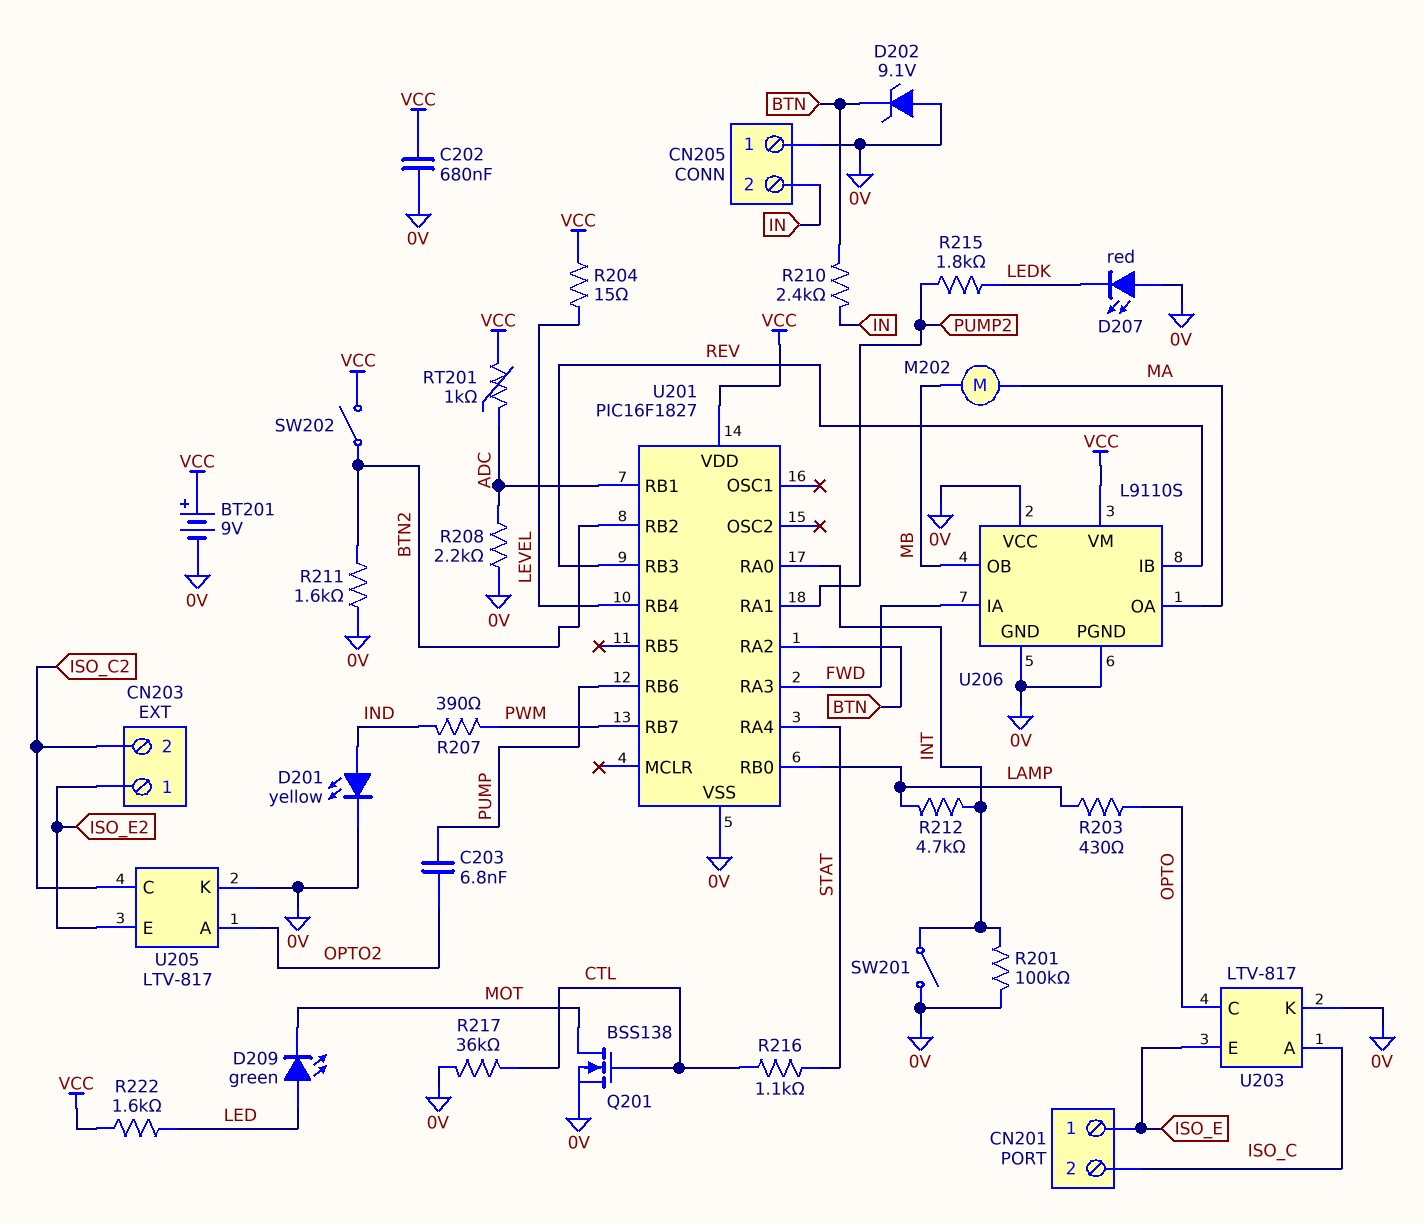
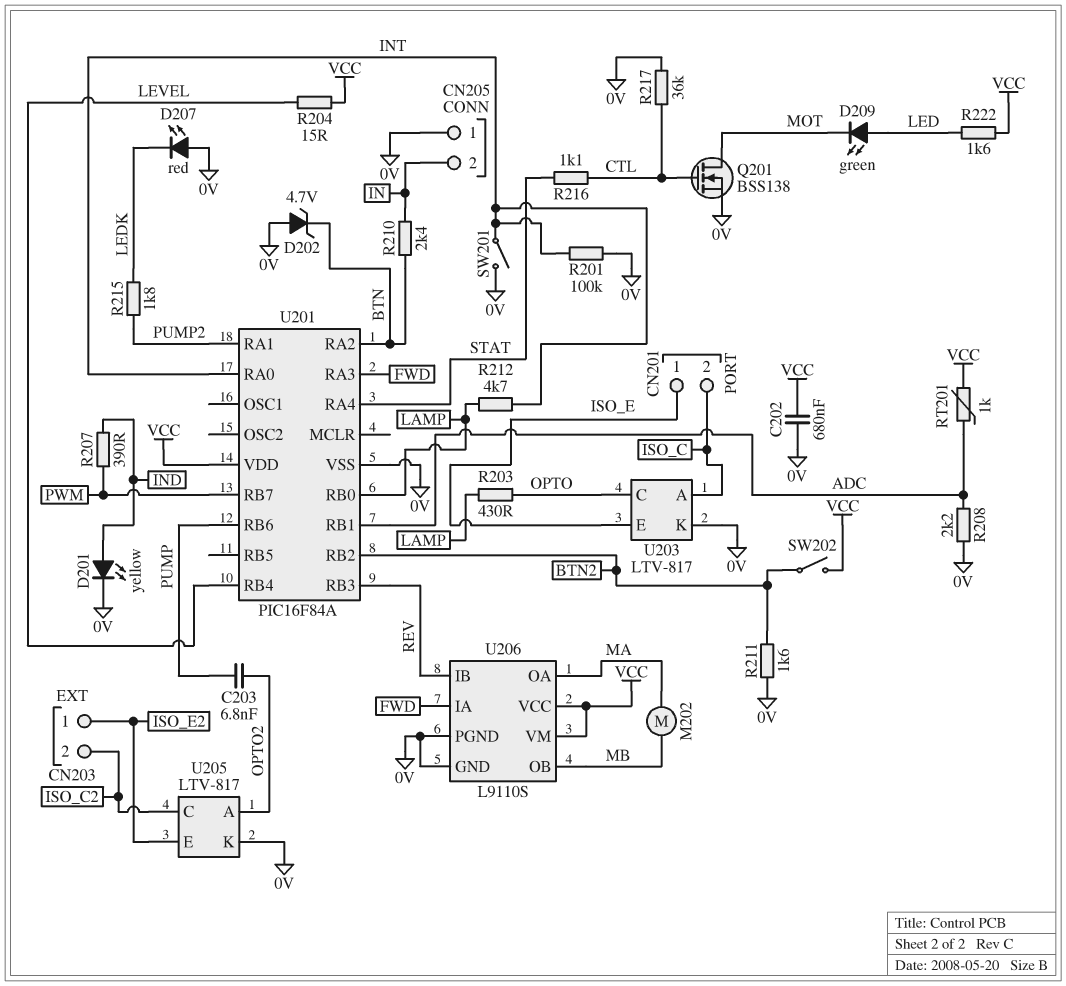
BT201: 9V (plus VCC, minus 0V) -> none
D202: zener 9.1V (A 0V, K BTN) -> zener 4.7V (A 0V, K BTN)
U201: PIC16F1827 -> PIC16F84A
U206 pin VCC: 0V -> VCC

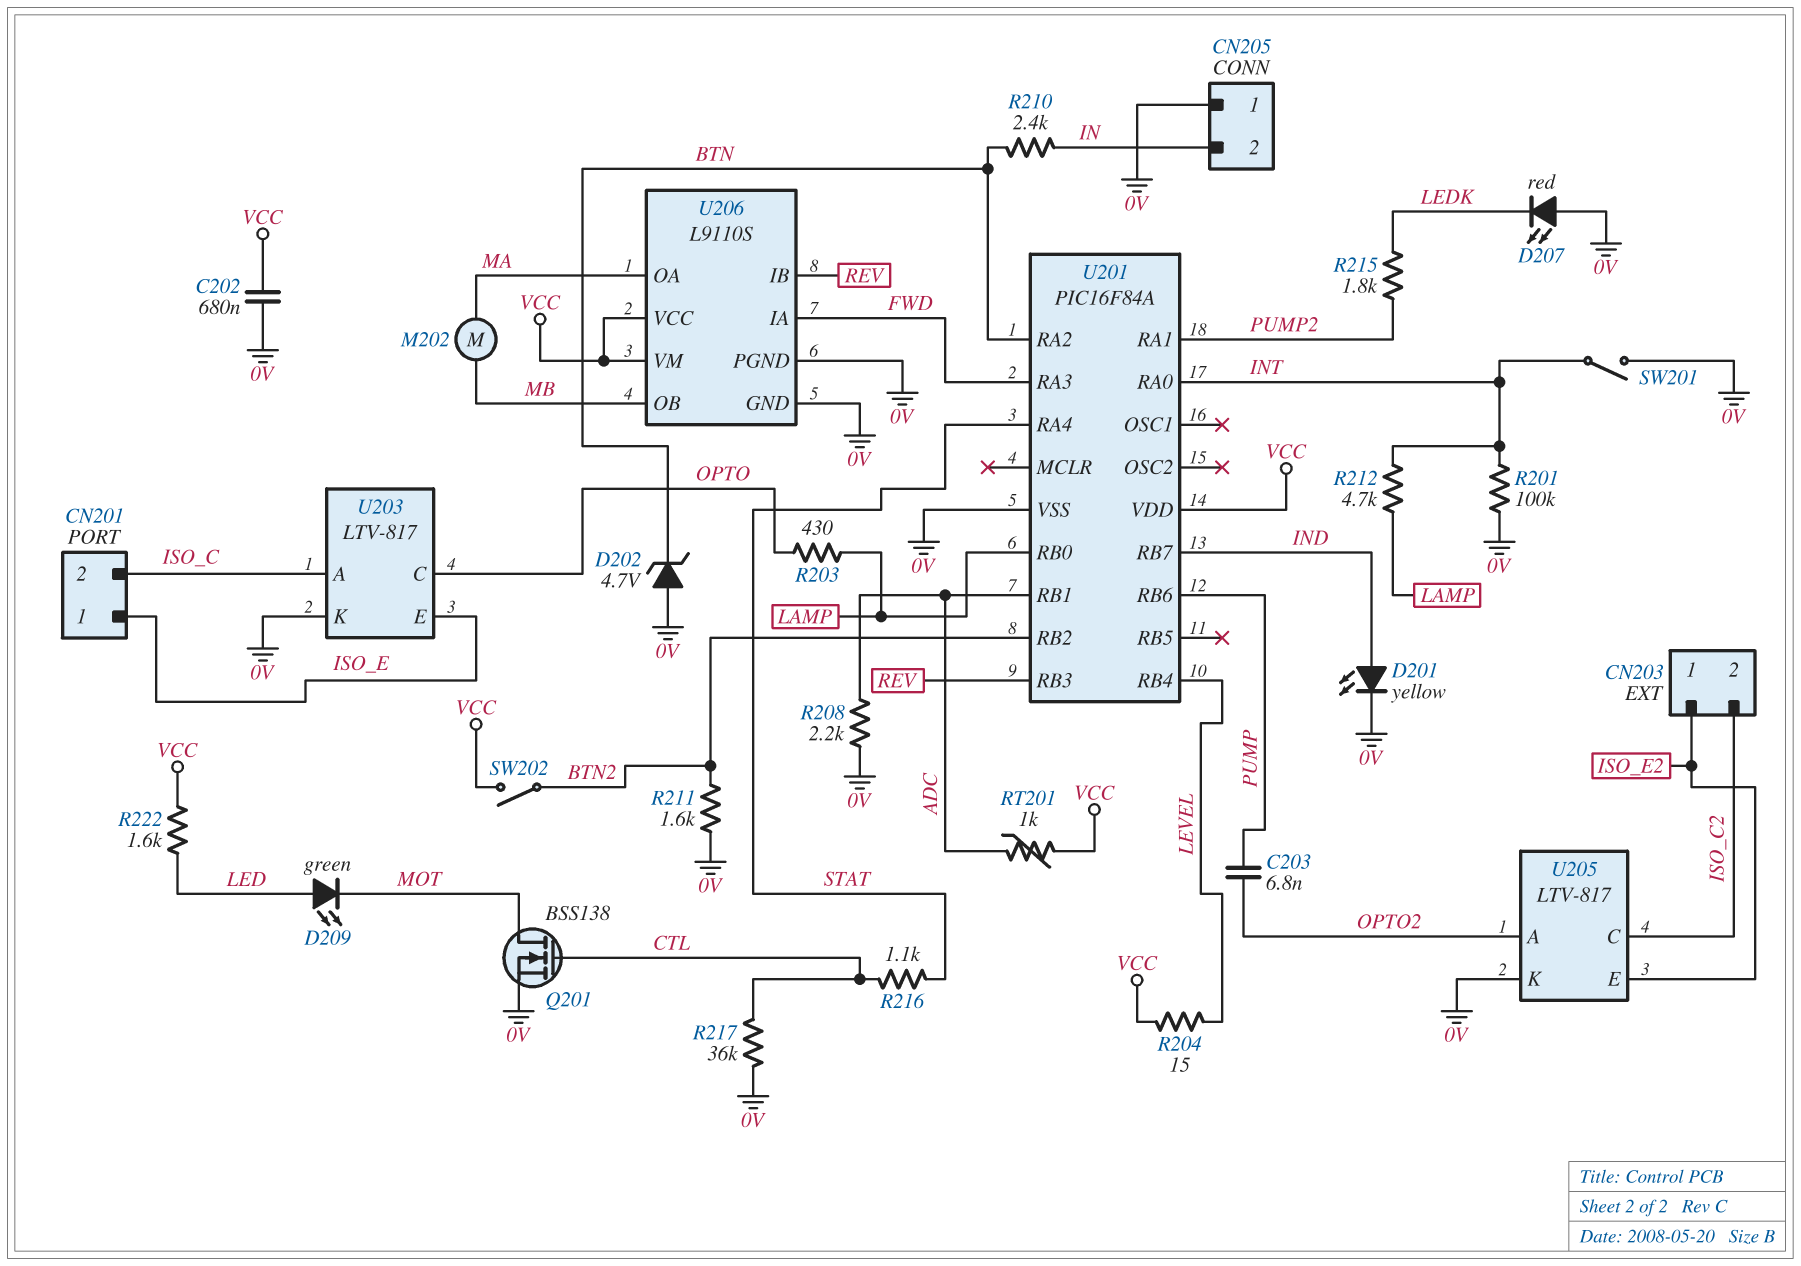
R207: 390 (IND, PWM) -> none
U201 pin RB7: PWM -> IND

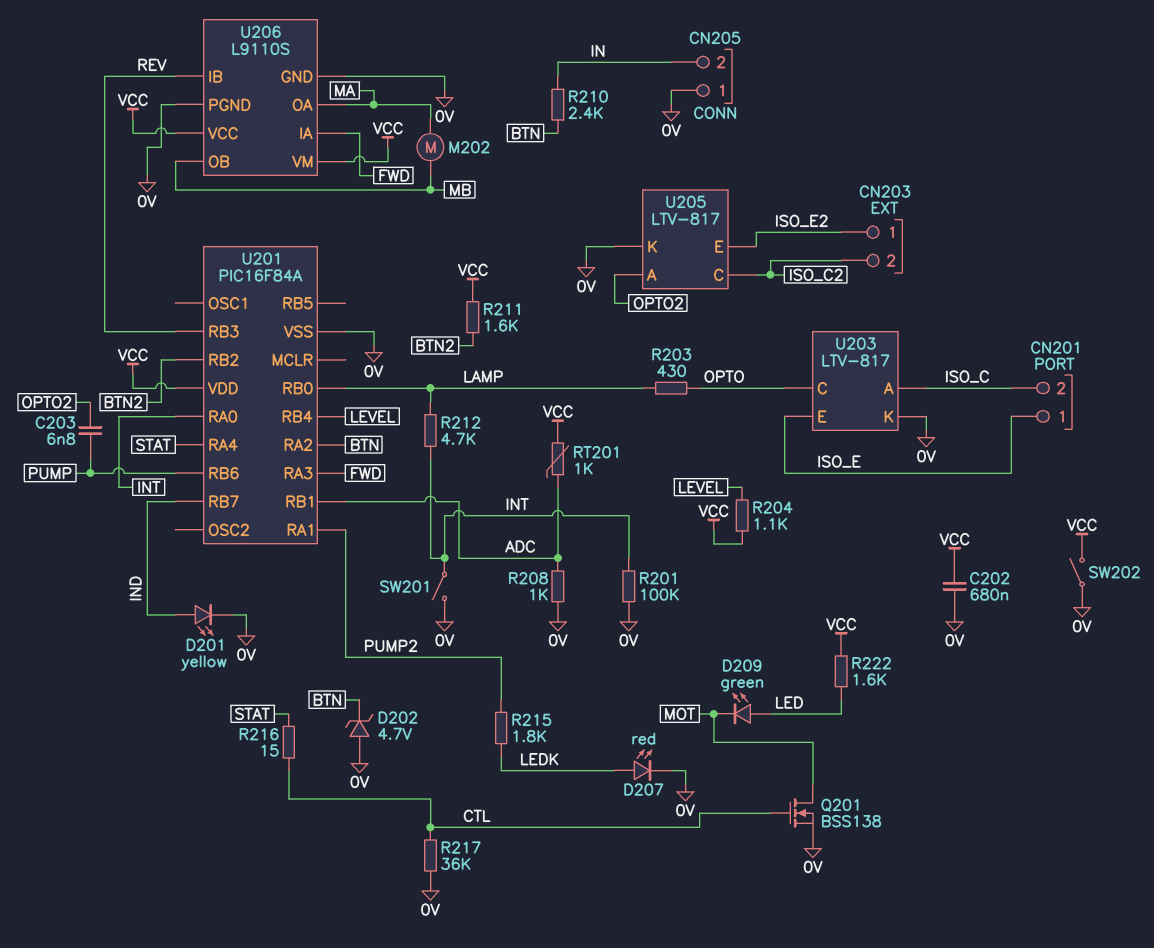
D207: LED red (A 0V, K LEDK) -> LED red (A LEDK, K 0V)
R204: 15 (LEVEL, VCC) -> 1.1k (LEVEL, VCC)
R208: 2.2k (0V, ADC) -> 1k (0V, ADC)
R211: 1.6k (0V, BTN2) -> 1.6k (BTN2, VCC)
R216: 1.1k (CTL, STAT) -> 15 (CTL, STAT)
SW202: switch (BTN2, VCC) -> switch (0V, VCC)

